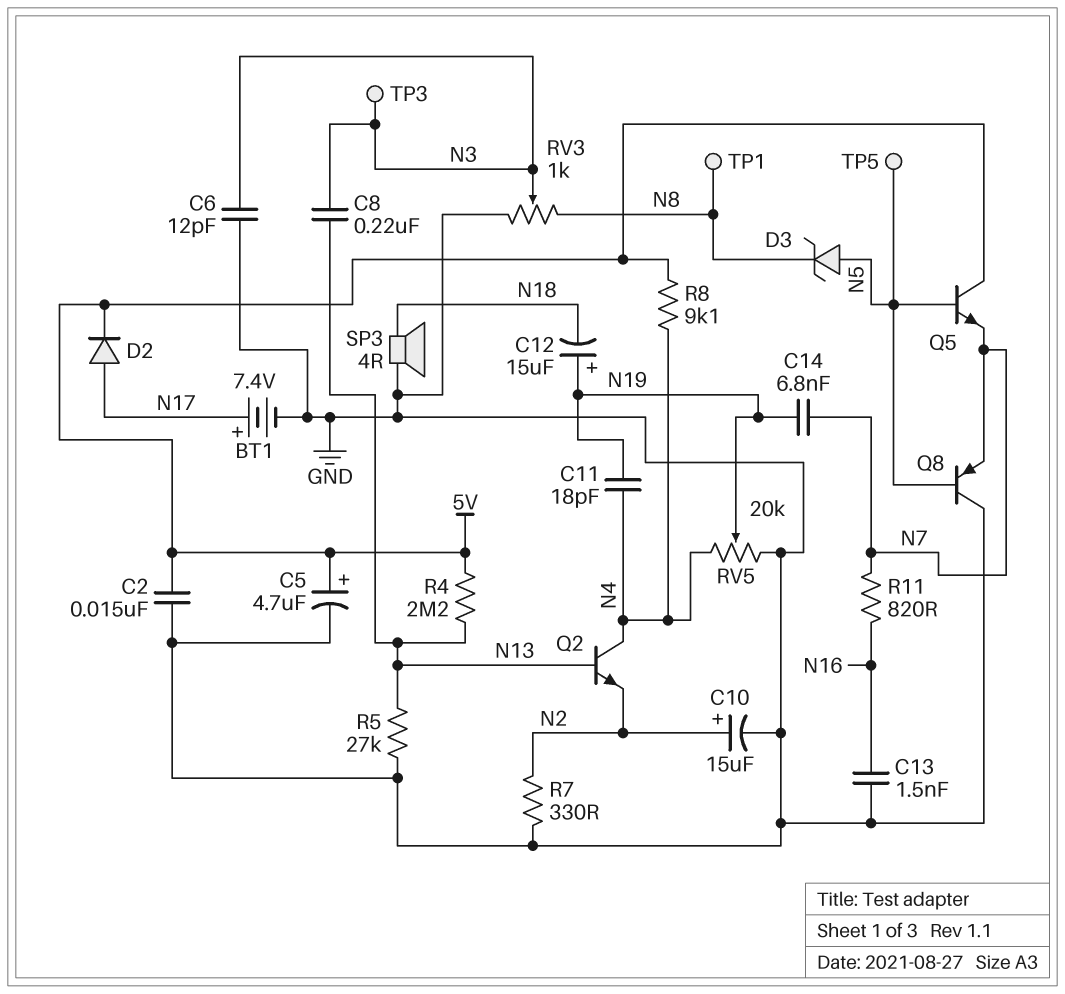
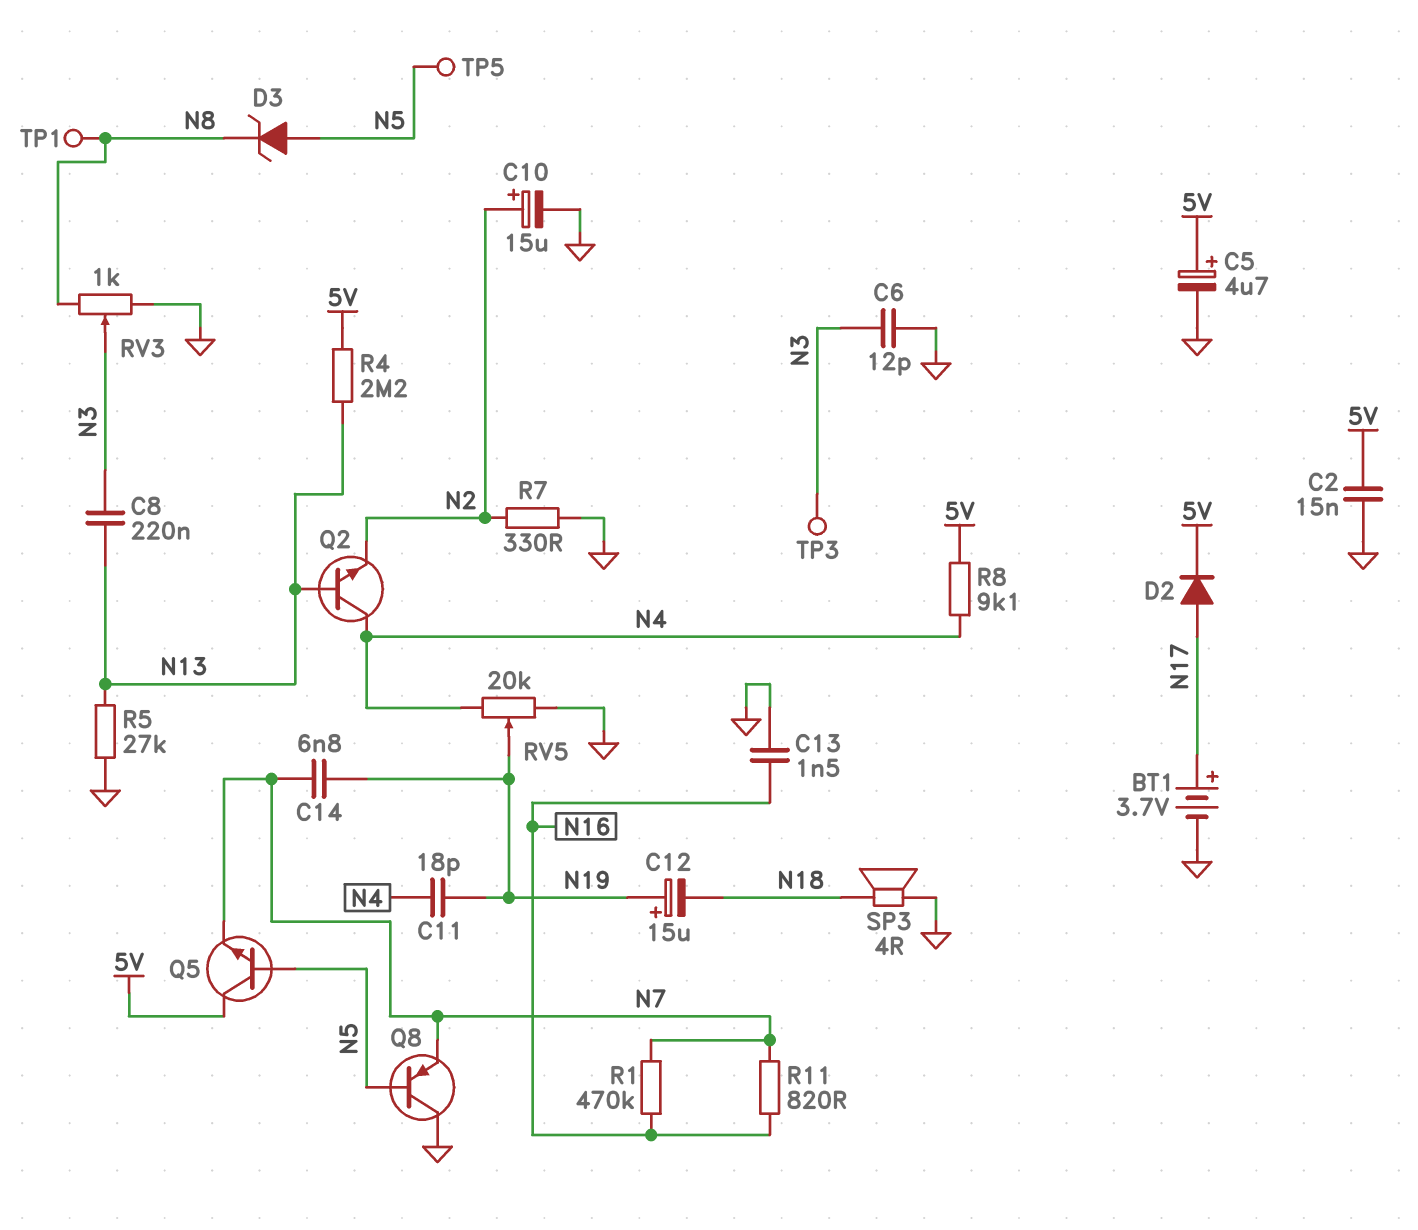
BT1: 7.4V (plus N17, minus GND) -> 3.7V (plus N17, minus GND)
R1: none -> 470k (N7, N16)

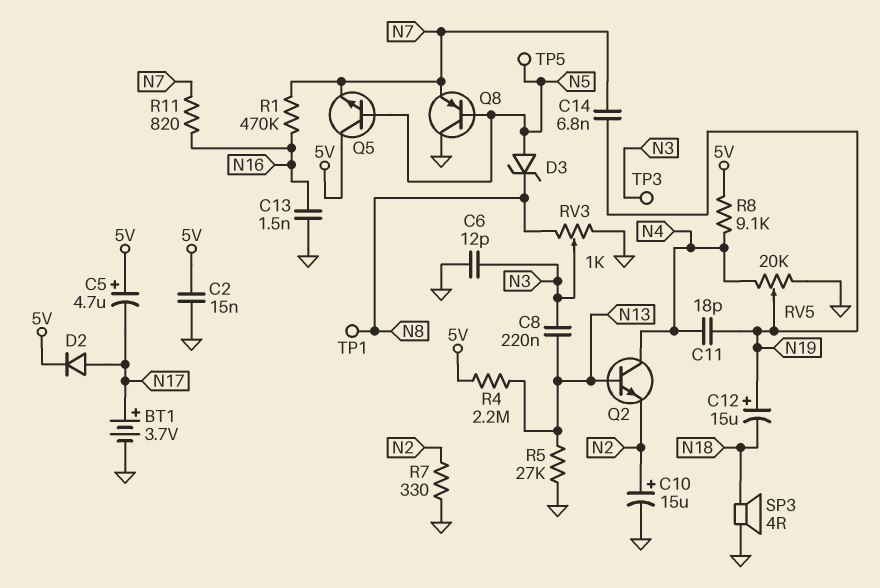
C5: 4.7uF (plus 5V, minus GND) -> 4.7uF (plus 5V, minus N17)

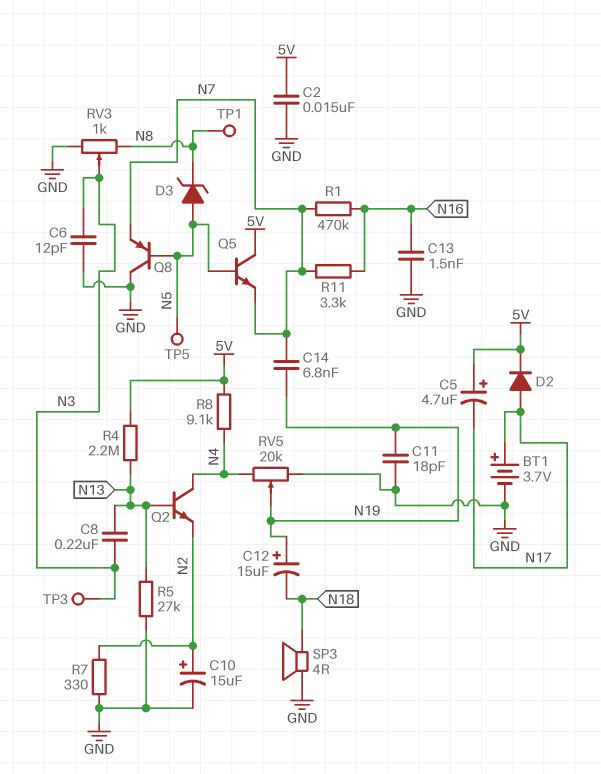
C11: 18pF (N4, N19) -> 18pF (GND, N19)
R11: 820 (N7, N16) -> 3.3k (N7, N16)

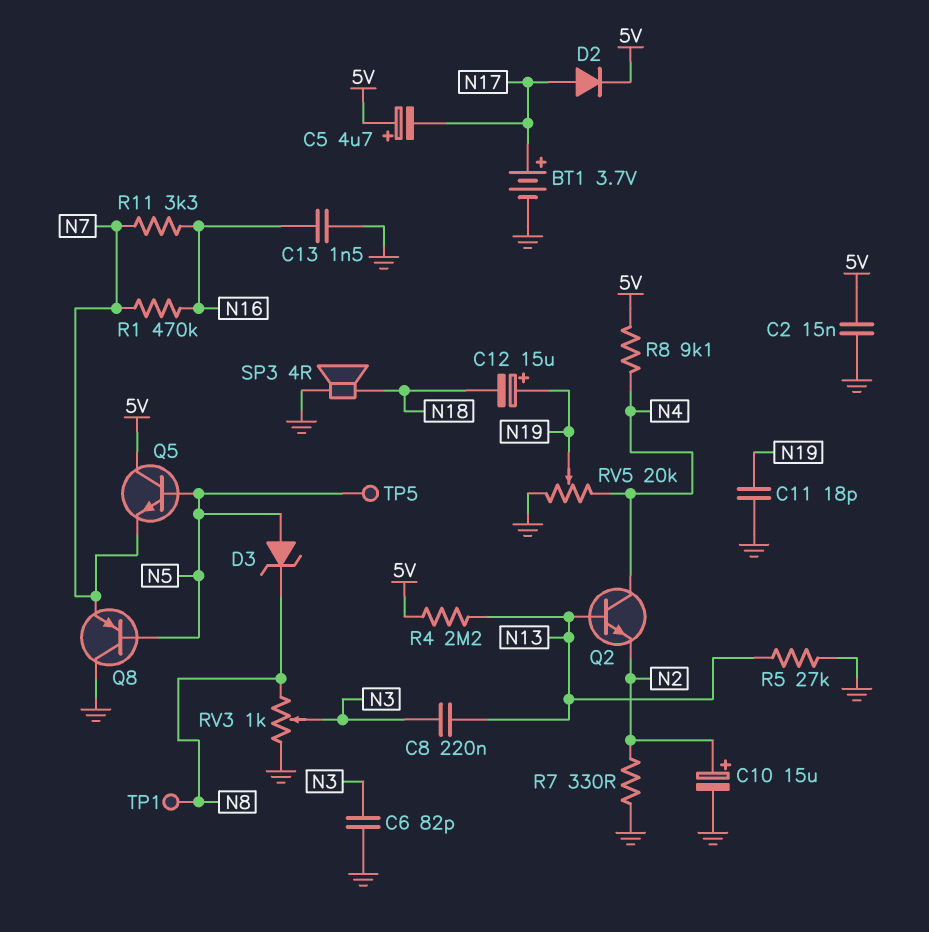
C6: 12pF (GND, N3) -> 82pF (GND, N3)
C14: 6.8nF (N7, N19) -> none
TP3: test point (N3) -> none

